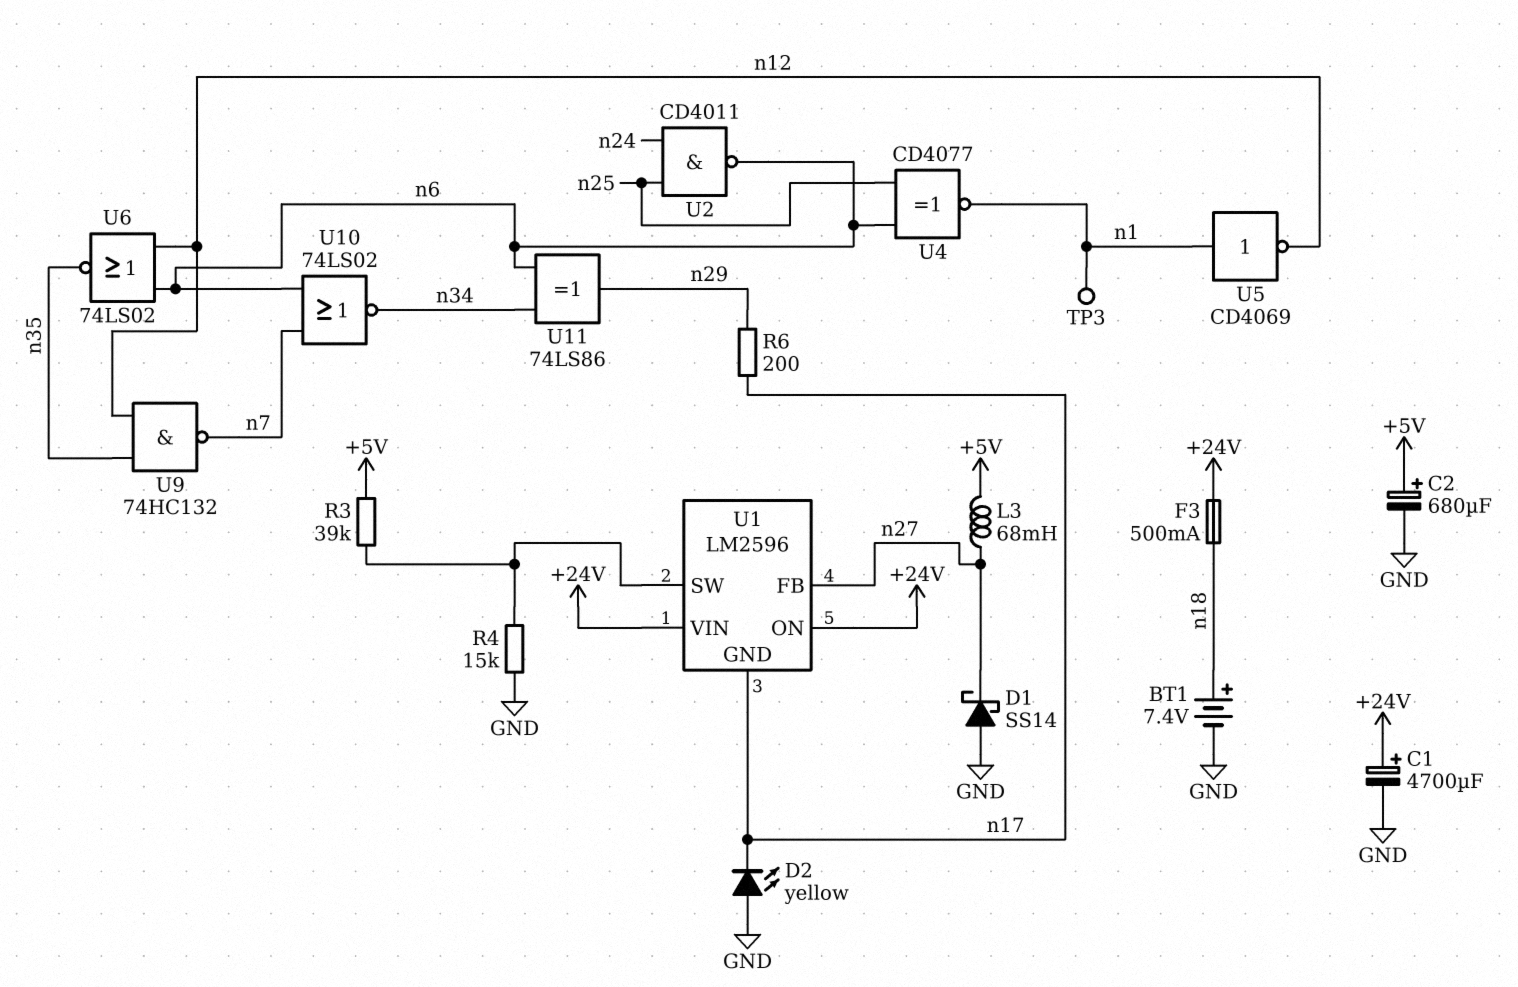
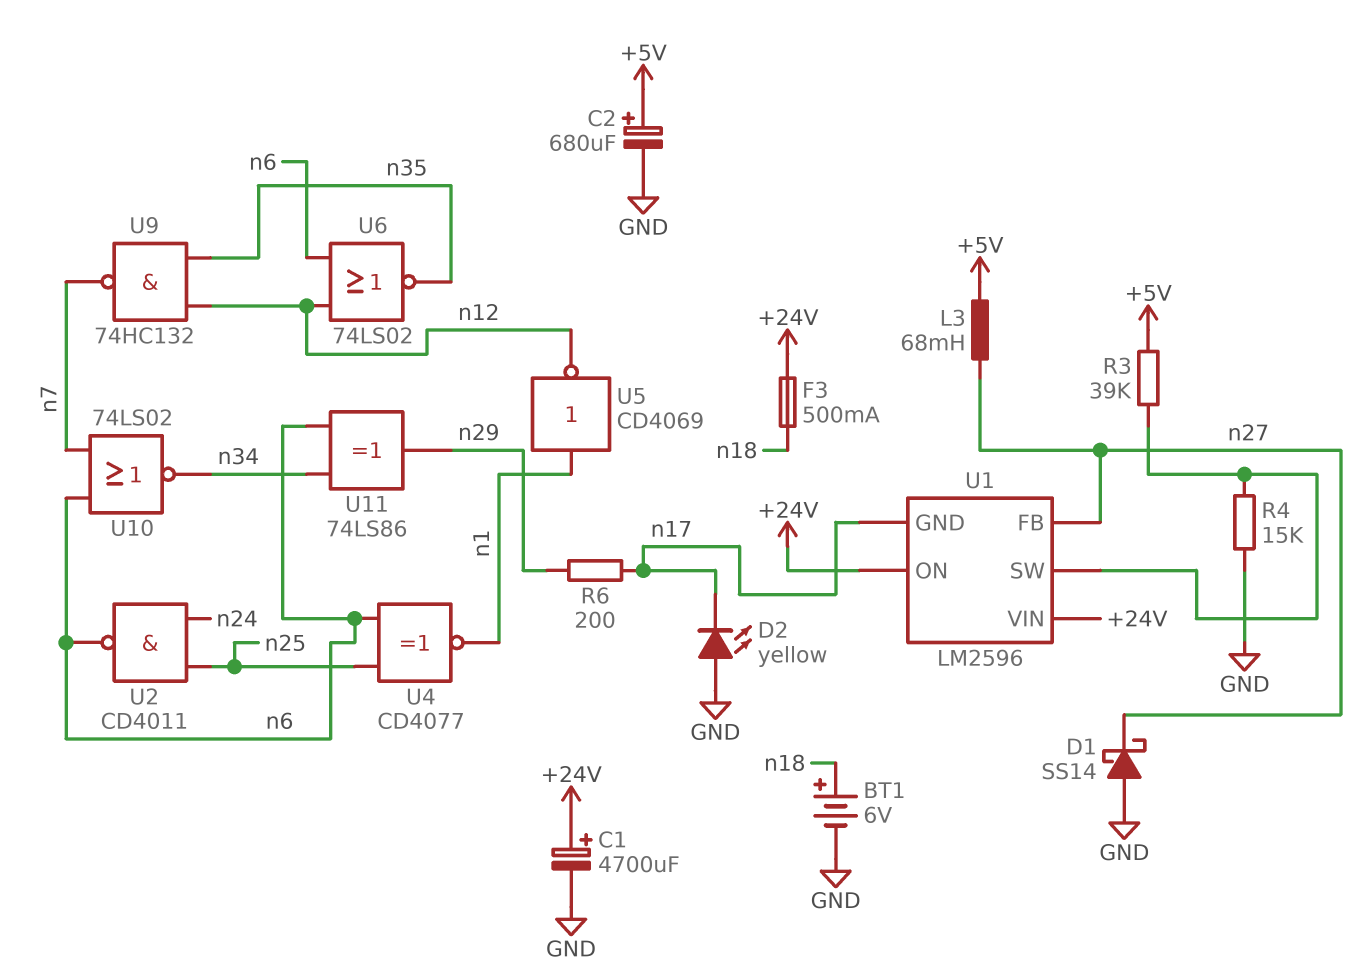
BT1: 7.4V (plus n18, minus GND) -> 6V (plus n18, minus GND)
TP3: test point (n1) -> none

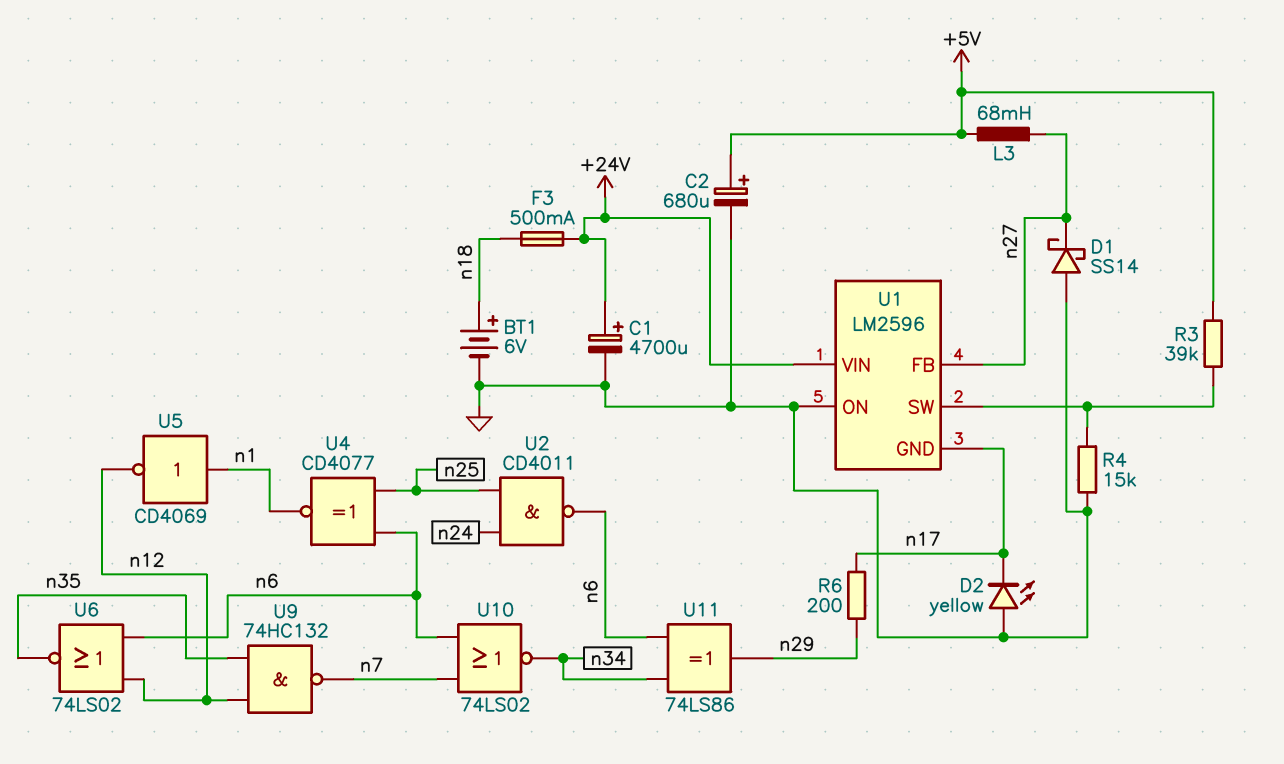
U1 pin ON: +24V -> GND

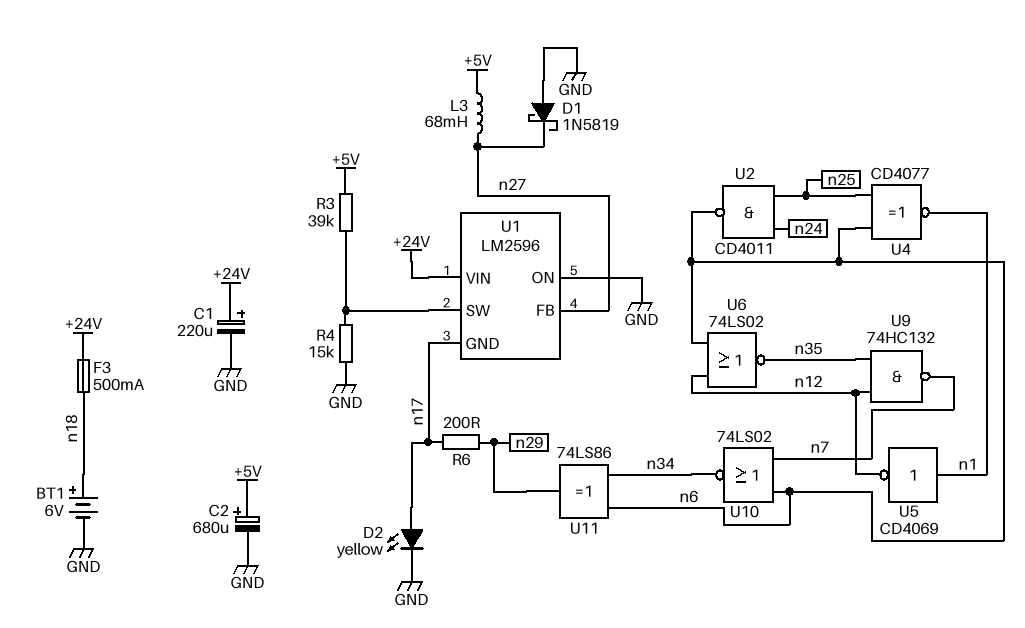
C1: 4700uF (plus +24V, minus GND) -> 220uF (plus +24V, minus GND)
D1: schottky SS14 (A GND, K n27) -> schottky 1N5819 (A GND, K n27)
D2: LED yellow (A GND, K n17) -> LED yellow (A n17, K GND)

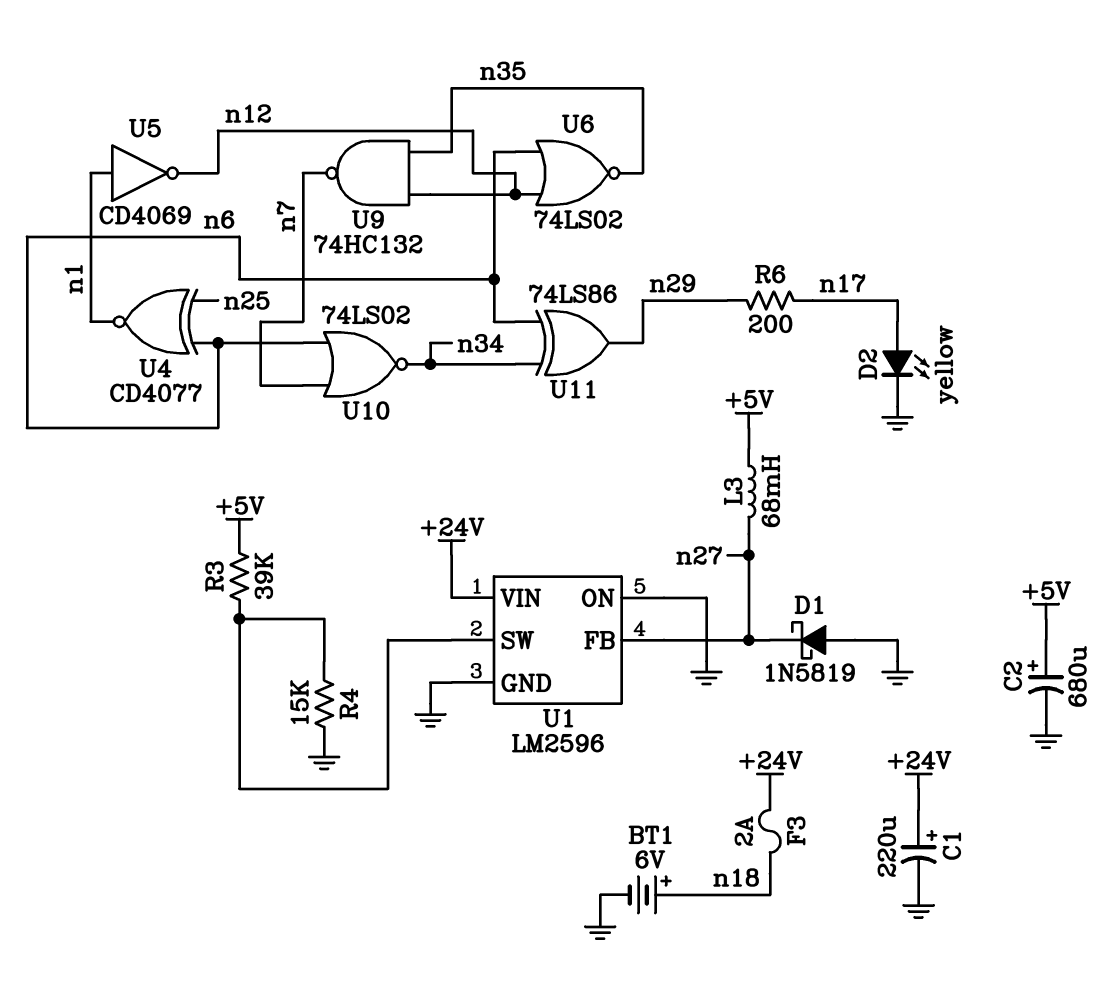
F3: 500mA (+24V, n18) -> 2A (+24V, n18)
U1 pin GND: n17 -> GND
U2: NAND CD4011 (in n24, in n25, out n6) -> none

